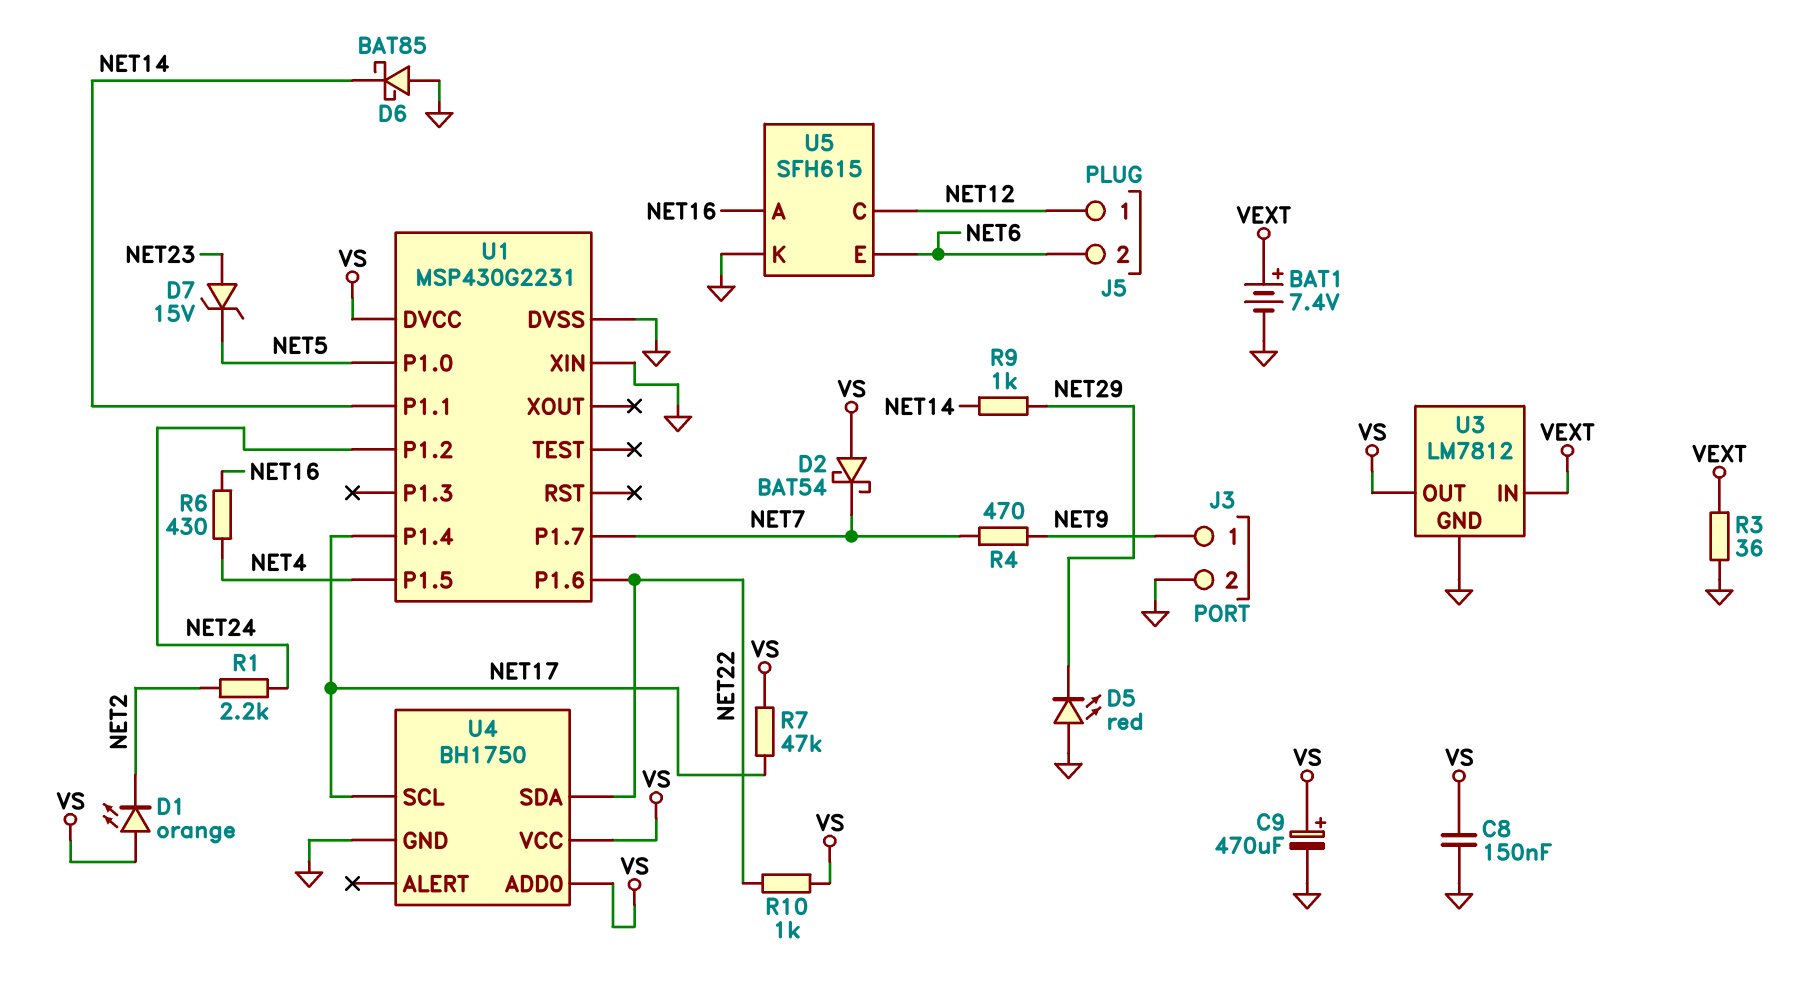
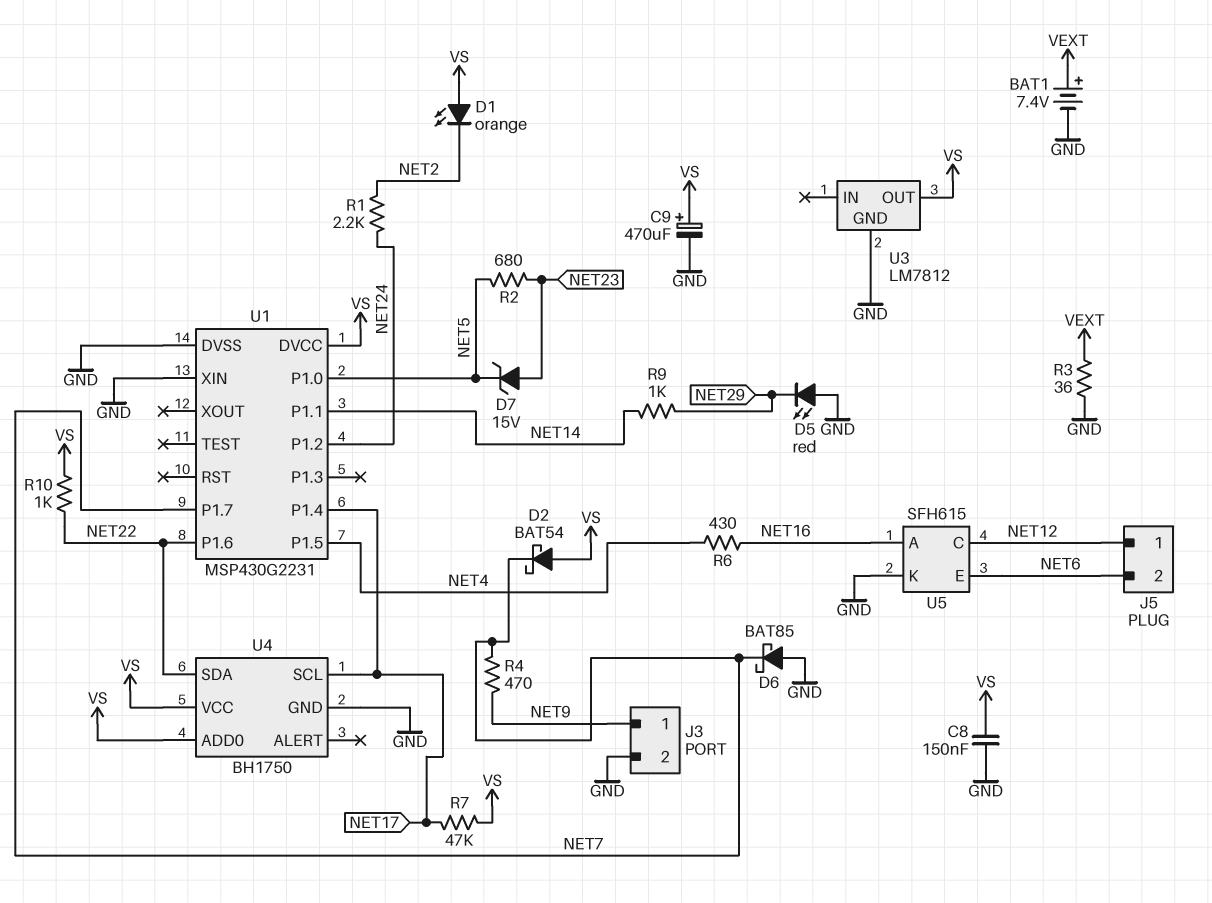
D6: schottky BAT85 (A GND, K NET14) -> schottky BAT85 (A GND, K NET7)
R2: none -> 680 (NET5, NET23)
U3 pin IN: VEXT -> none

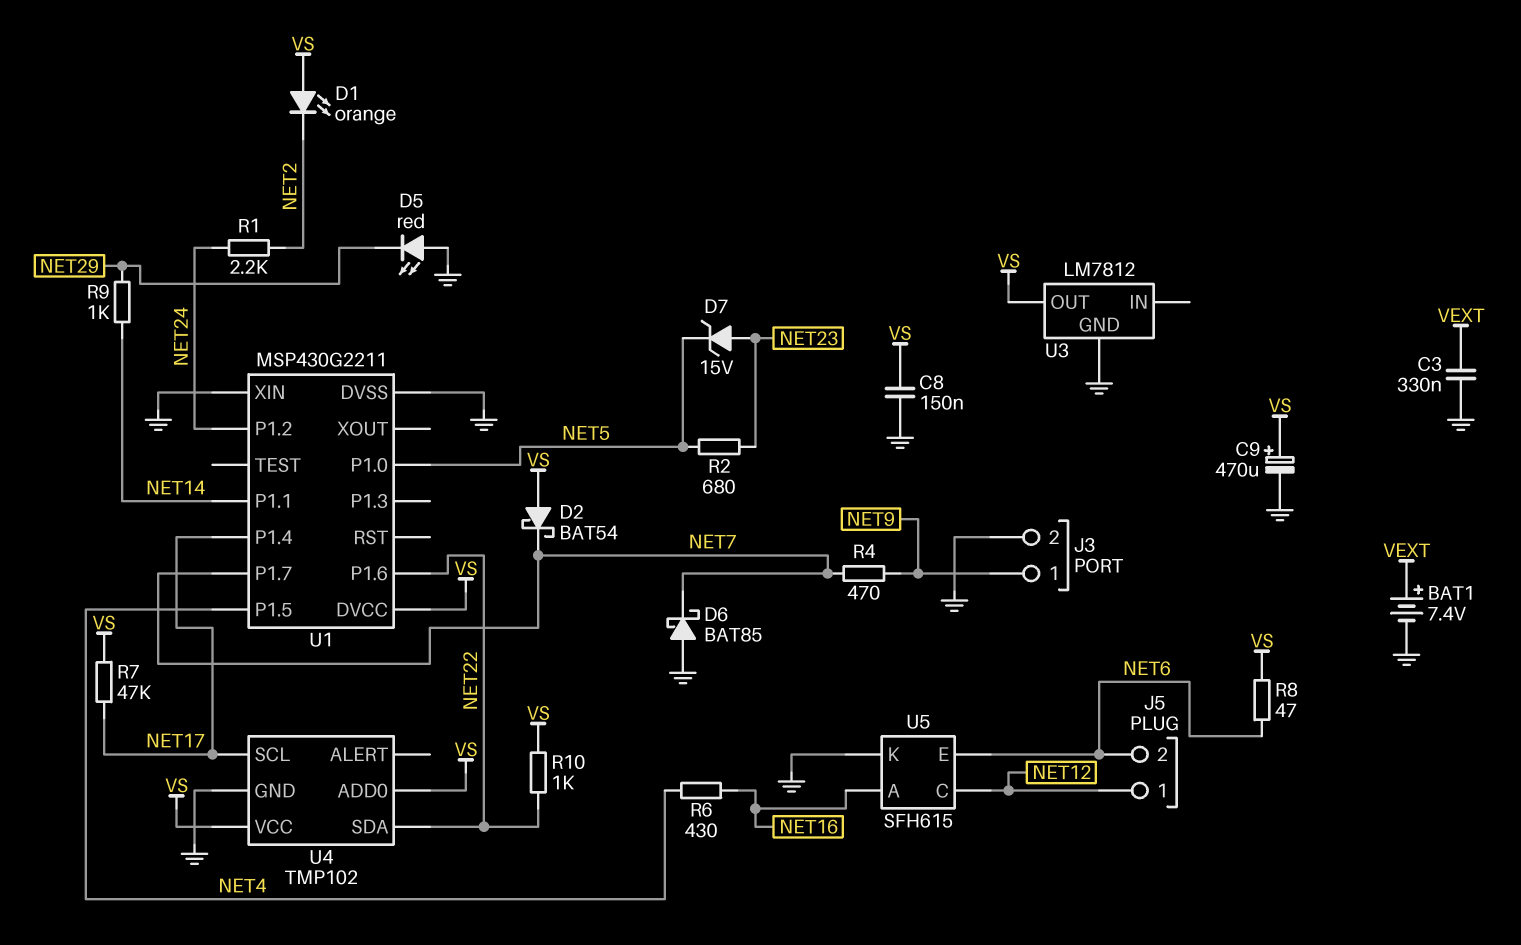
C3: none -> 330nF (GND, VEXT)
R3: 36 (GND, VEXT) -> none
R8: none -> 47 (NET6, VS)
U1: MSP430G2231 -> MSP430G2211
U4: BH1750 -> TMP102

